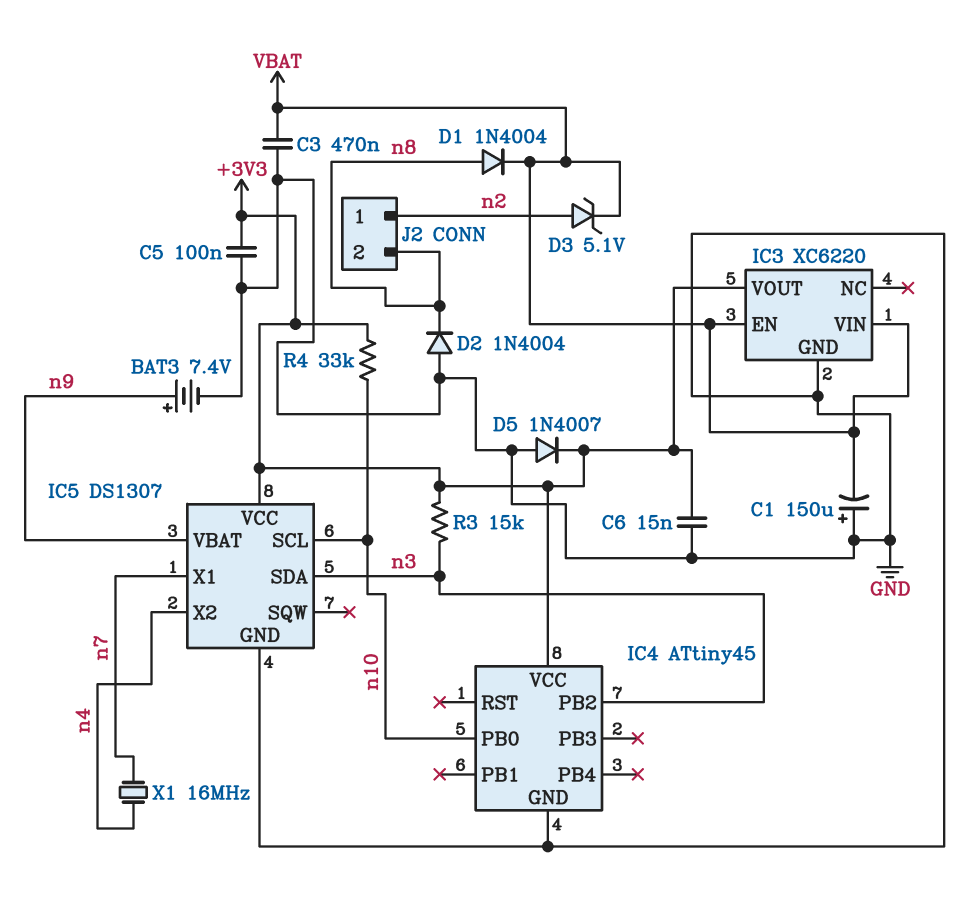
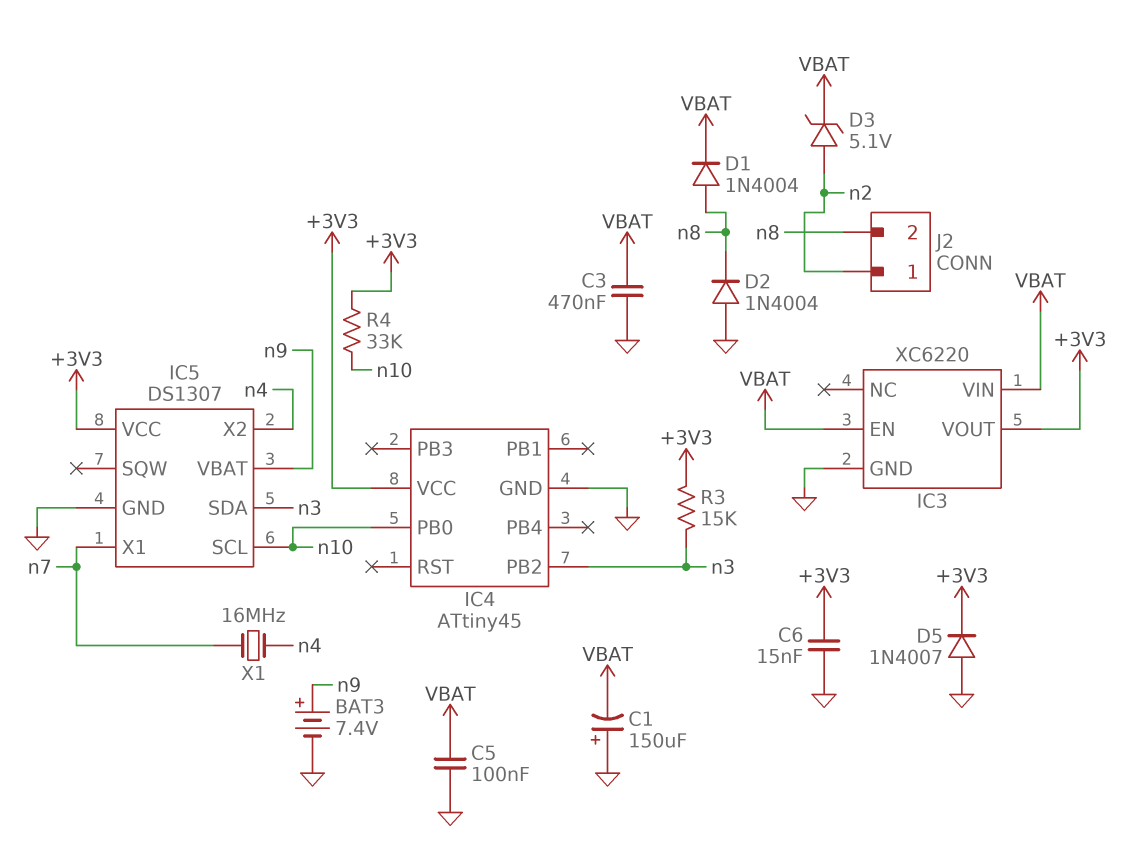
C5: 100nF (+3V3, GND) -> 100nF (GND, VBAT)

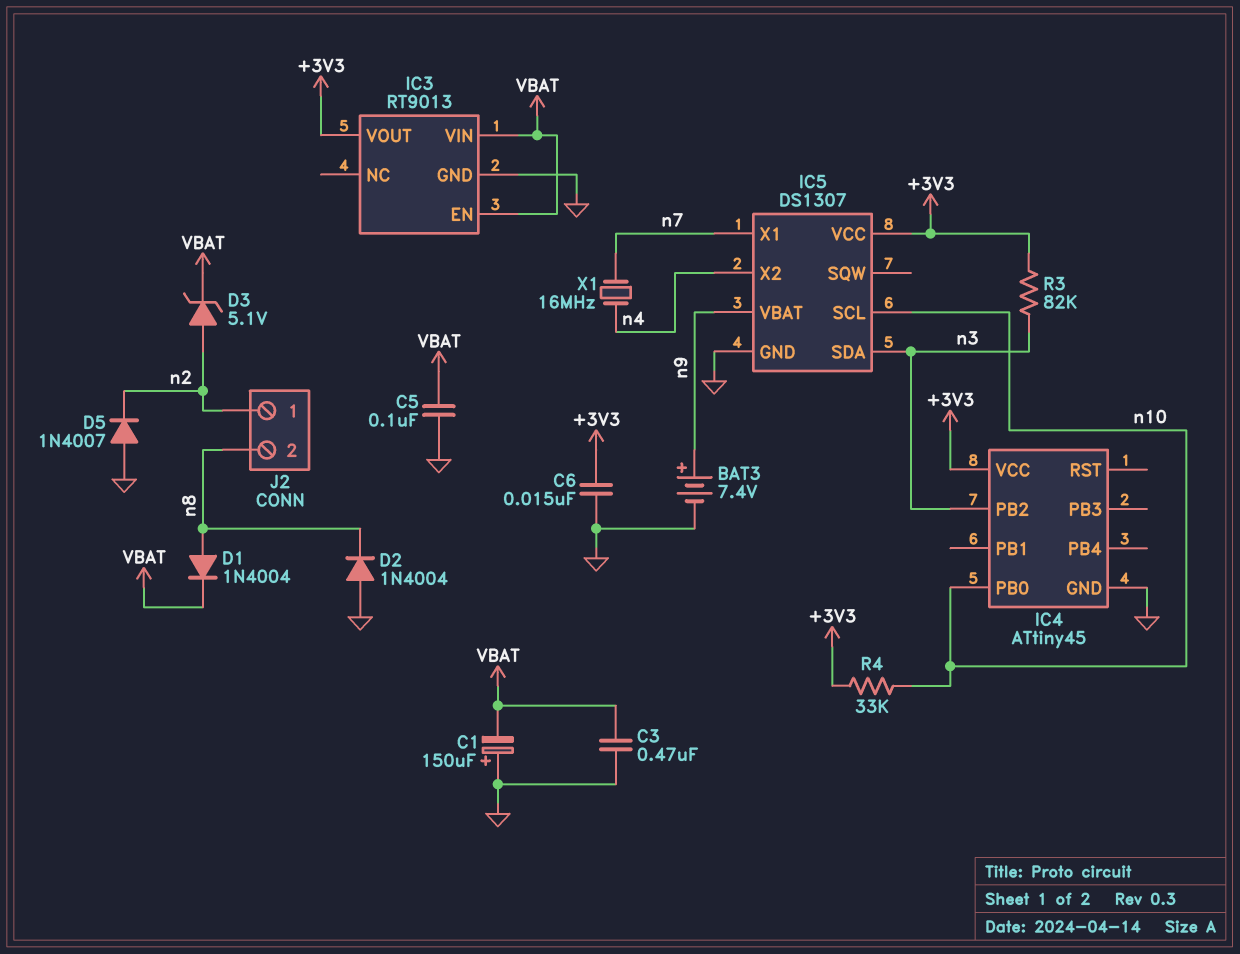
D5: diode 1N4007 (A GND, K +3V3) -> diode 1N4007 (A GND, K n2)
IC3: XC6220 -> RT9013
R3: 15k (+3V3, n3) -> 82k (+3V3, n3)

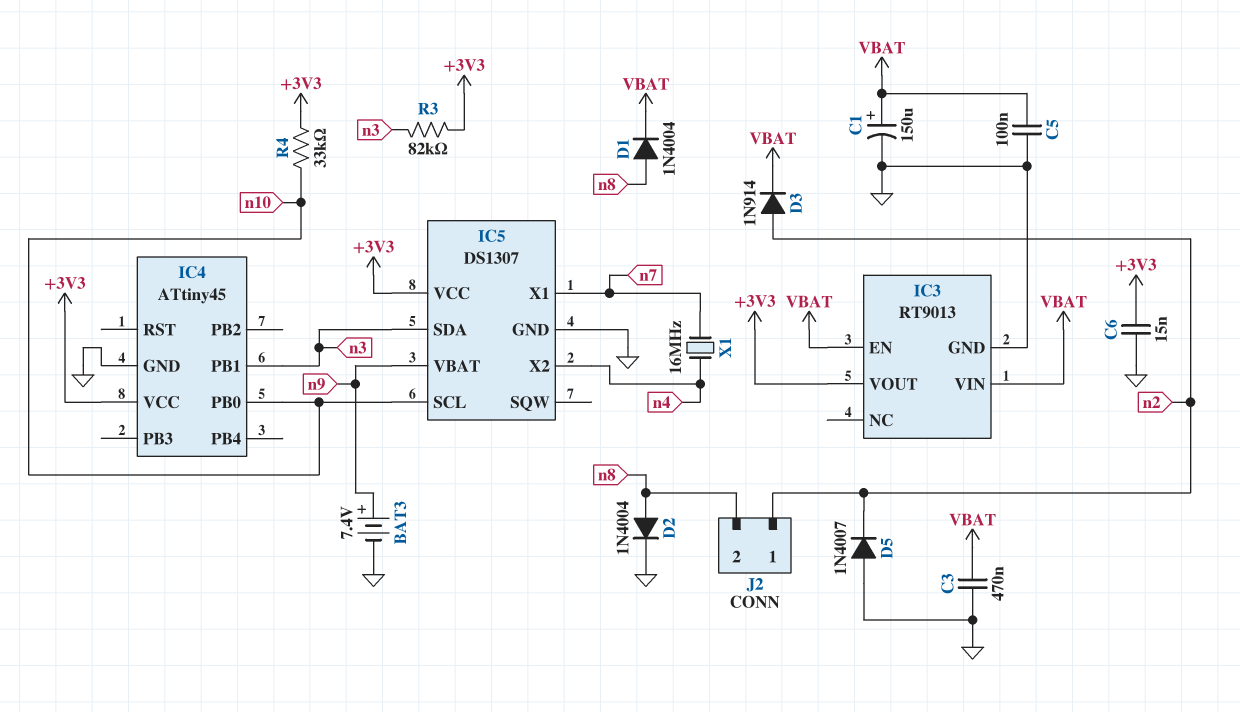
C1: 150uF (plus GND, minus VBAT) -> 150uF (plus VBAT, minus GND)
D2: diode 1N4004 (A GND, K n8) -> diode 1N4004 (A n8, K GND)
D3: zener 5.1V (A n2, K VBAT) -> diode 1N914 (A n2, K VBAT)
IC4 pin PB1: none -> n3
IC4 pin PB2: n3 -> none

